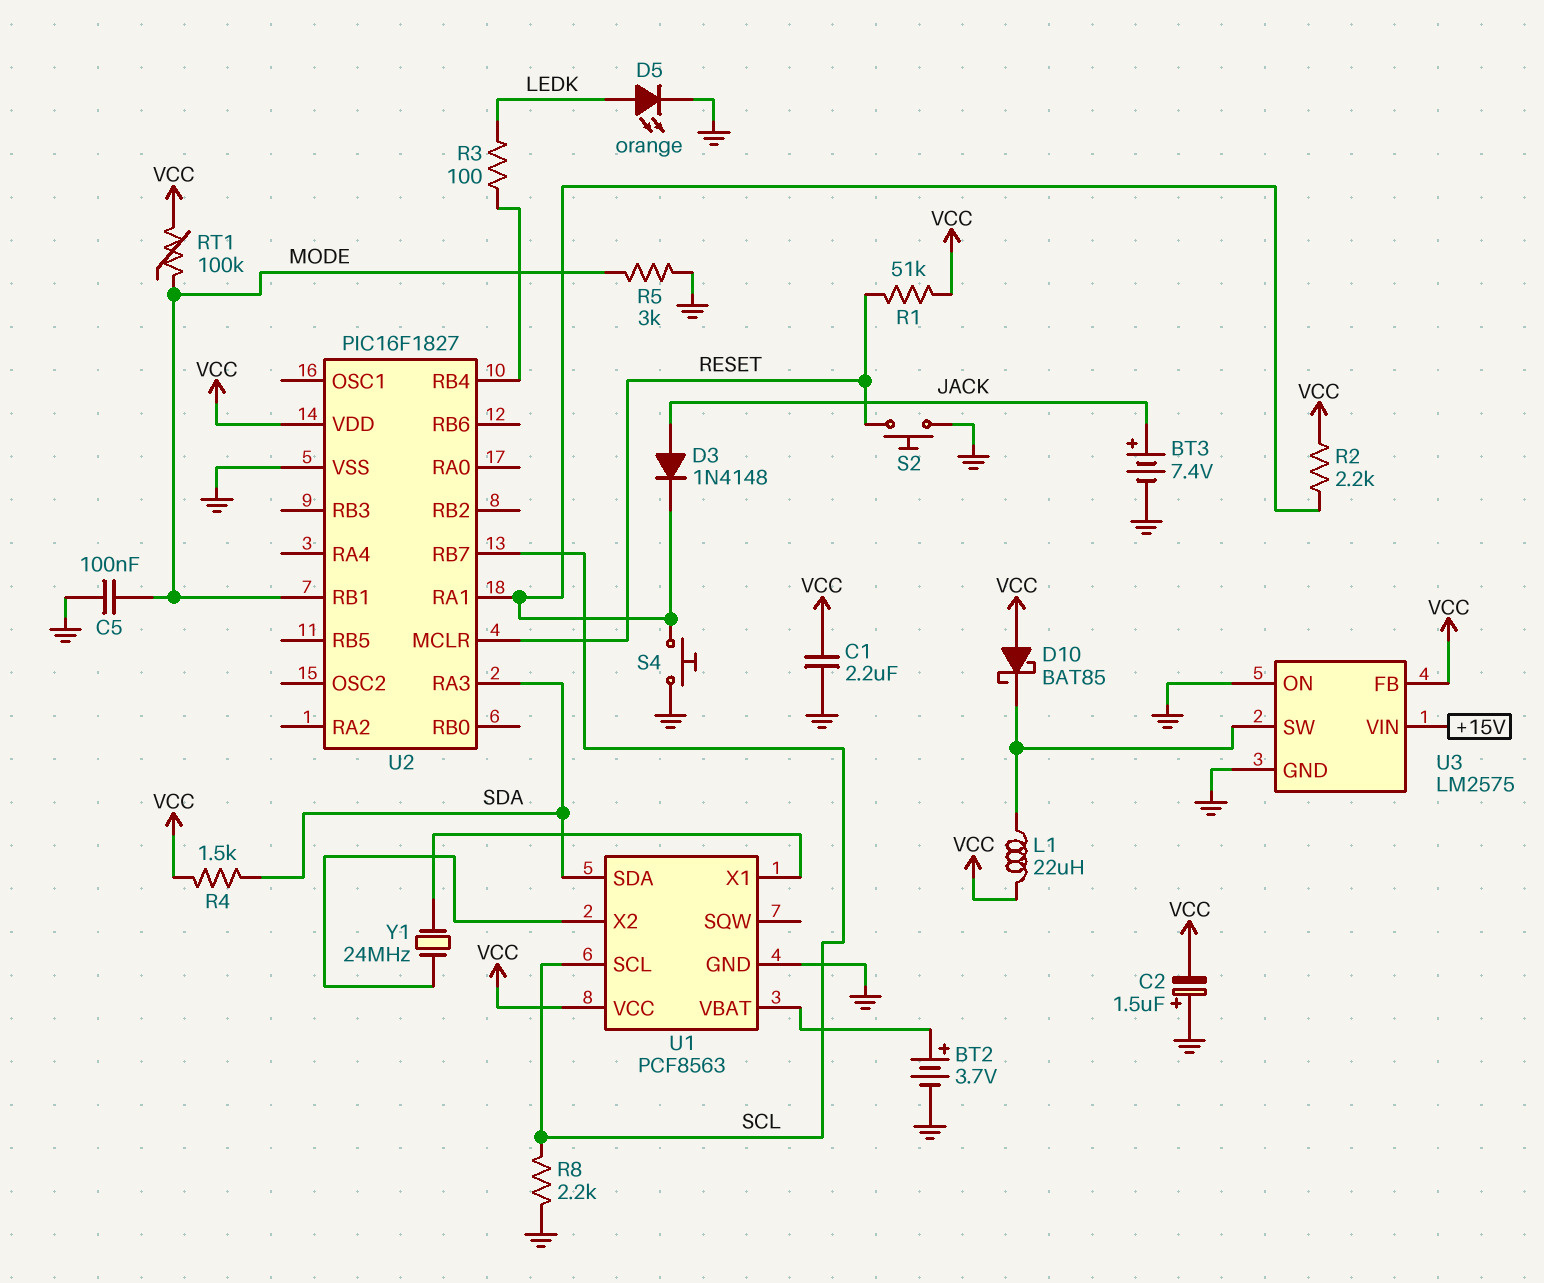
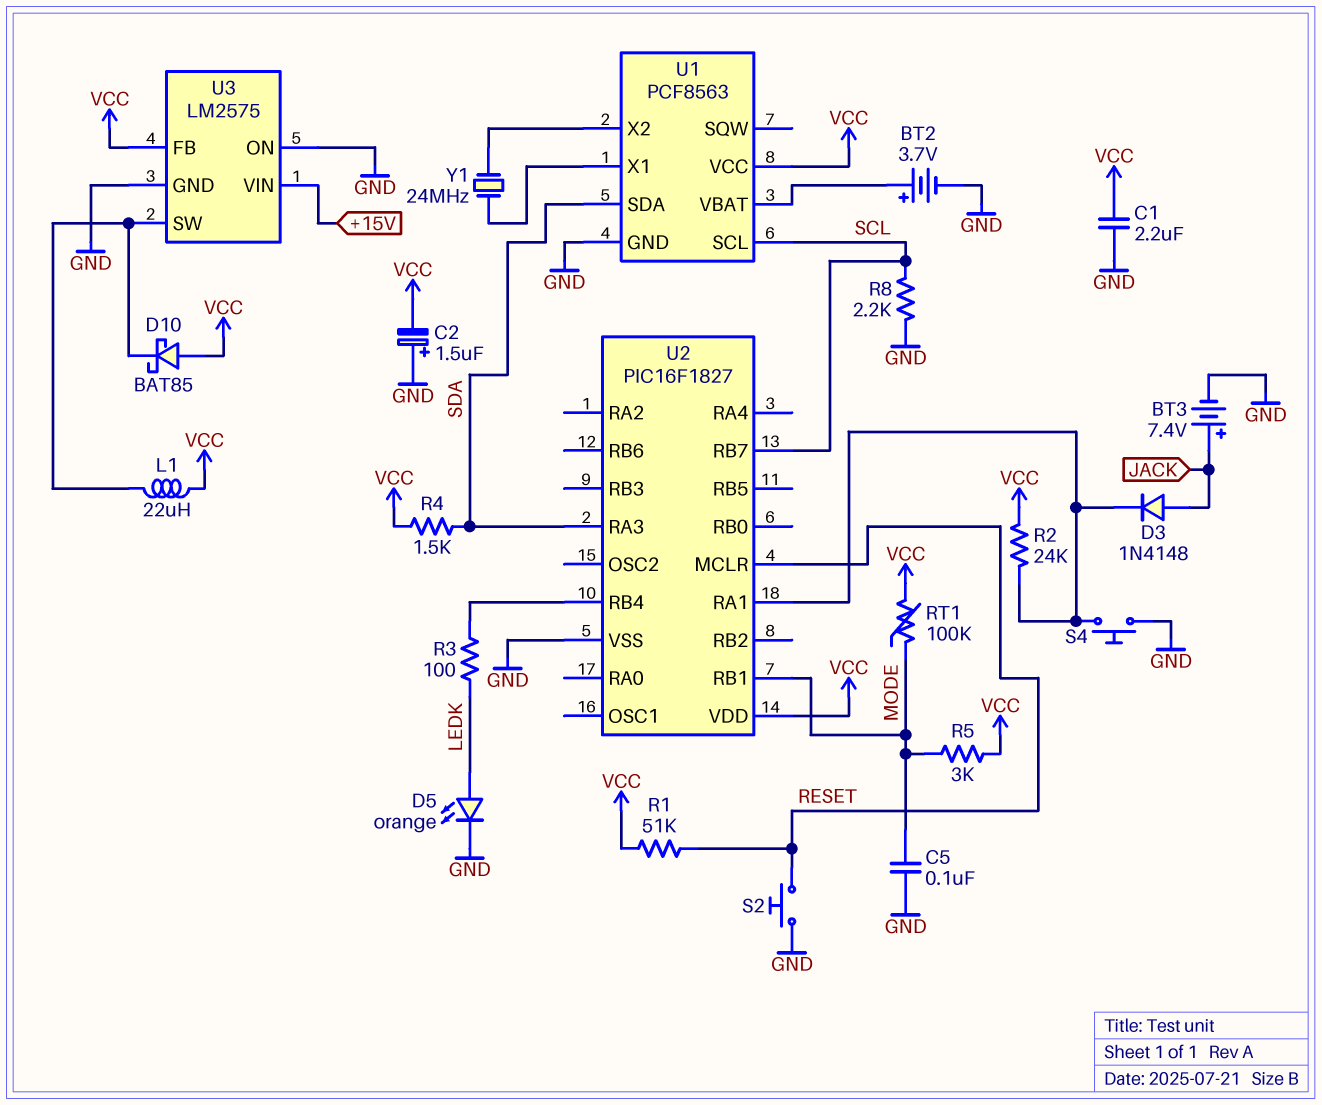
R2: 2.2k (U2/RA1, VCC) -> 24k (U2/RA1, VCC)
R5: 3k (GND, MODE) -> 3k (MODE, VCC)

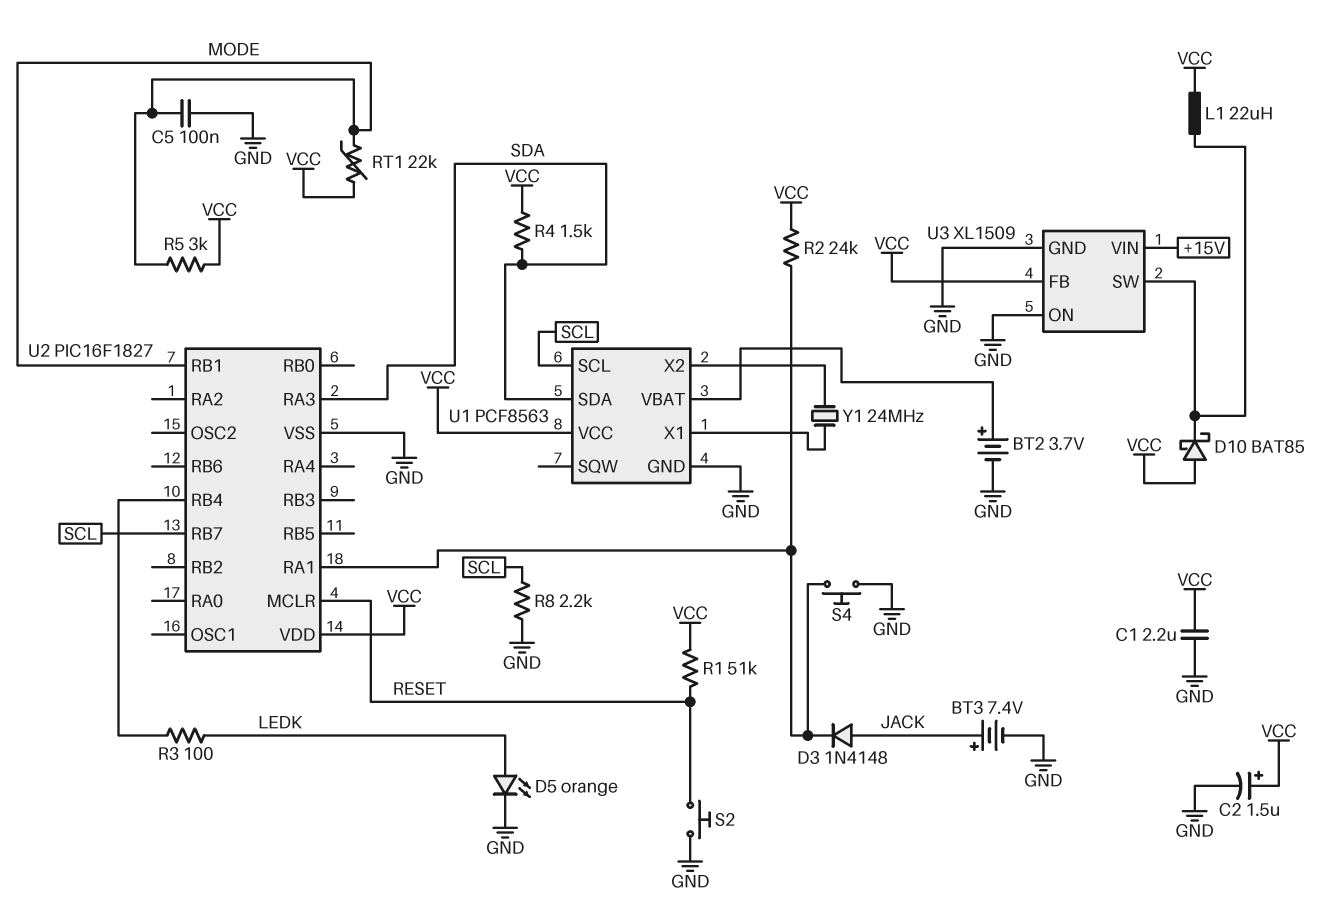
C2: 1.5uF (plus GND, minus VCC) -> 1.5uF (plus VCC, minus GND)
RT1: 100k (MODE, VCC) -> 22k (MODE, VCC)
U3: LM2575 -> XL1509

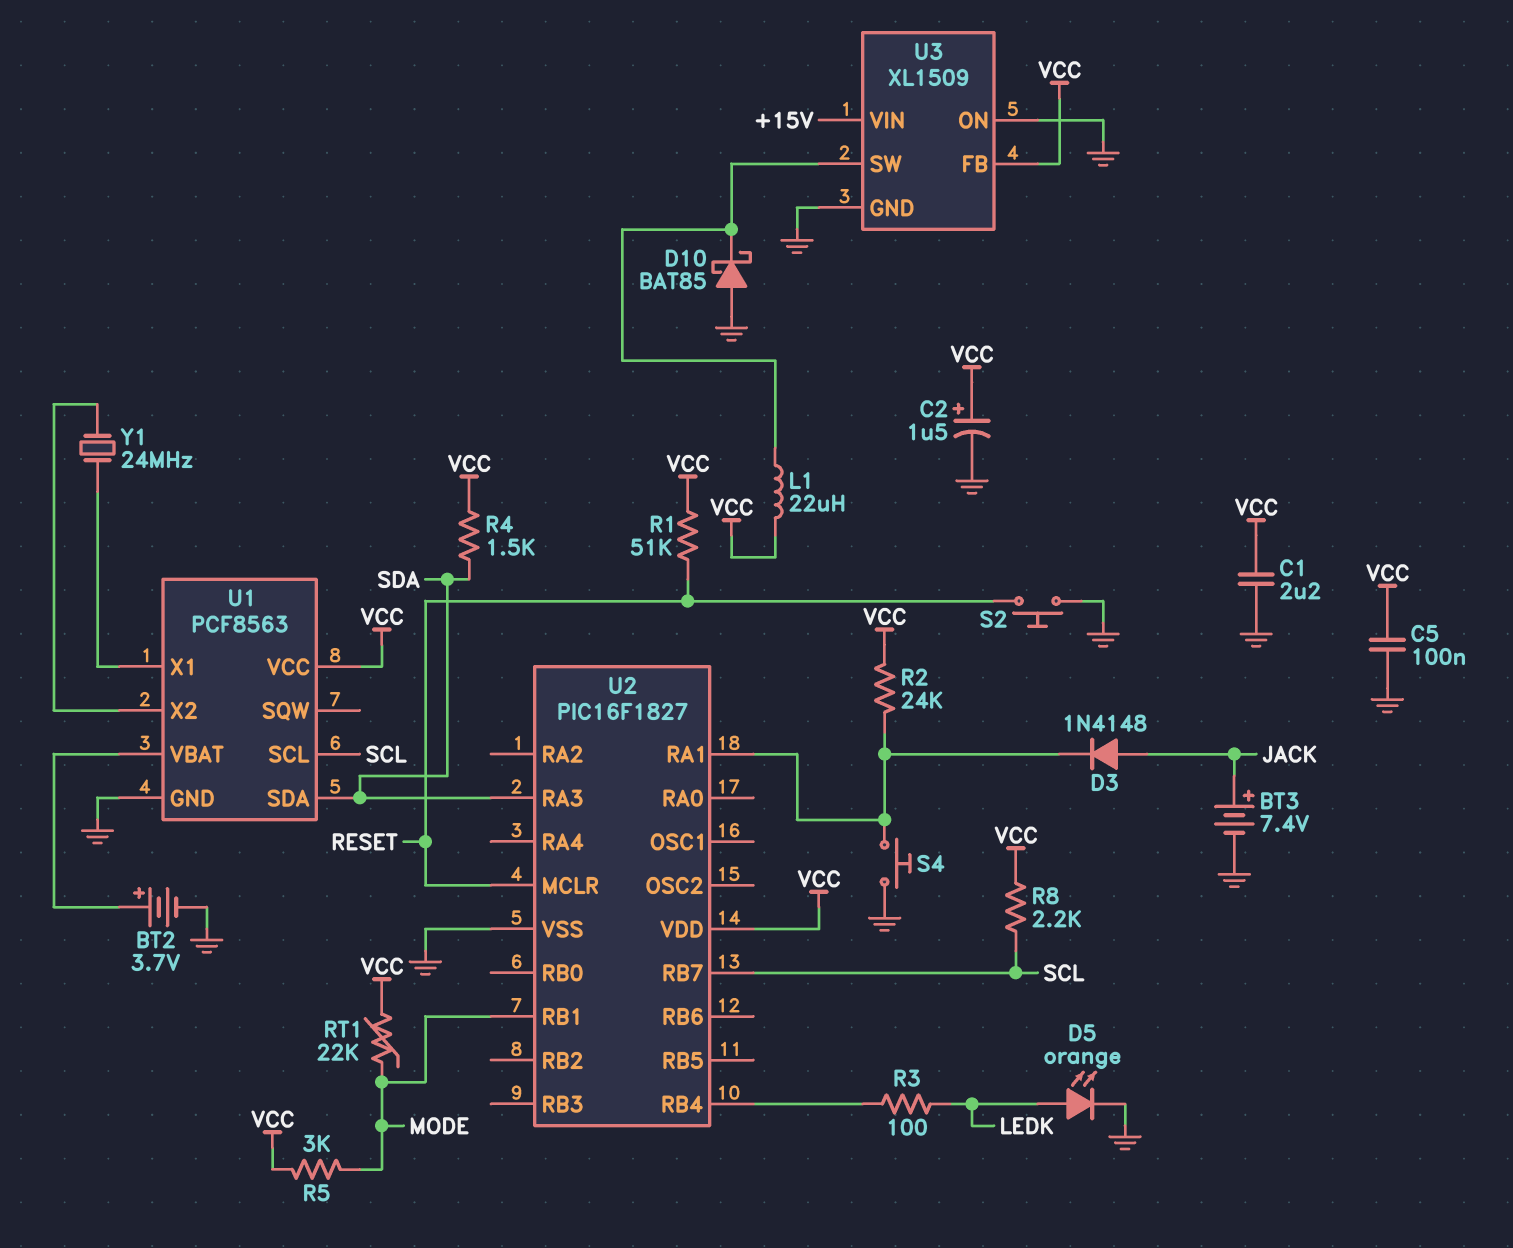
C5: 100nF (GND, MODE) -> 100nF (GND, VCC)
D10: schottky BAT85 (A VCC, K U3/SW) -> schottky BAT85 (A GND, K U3/SW)
R8: 2.2k (GND, SCL) -> 2.2k (SCL, VCC)

